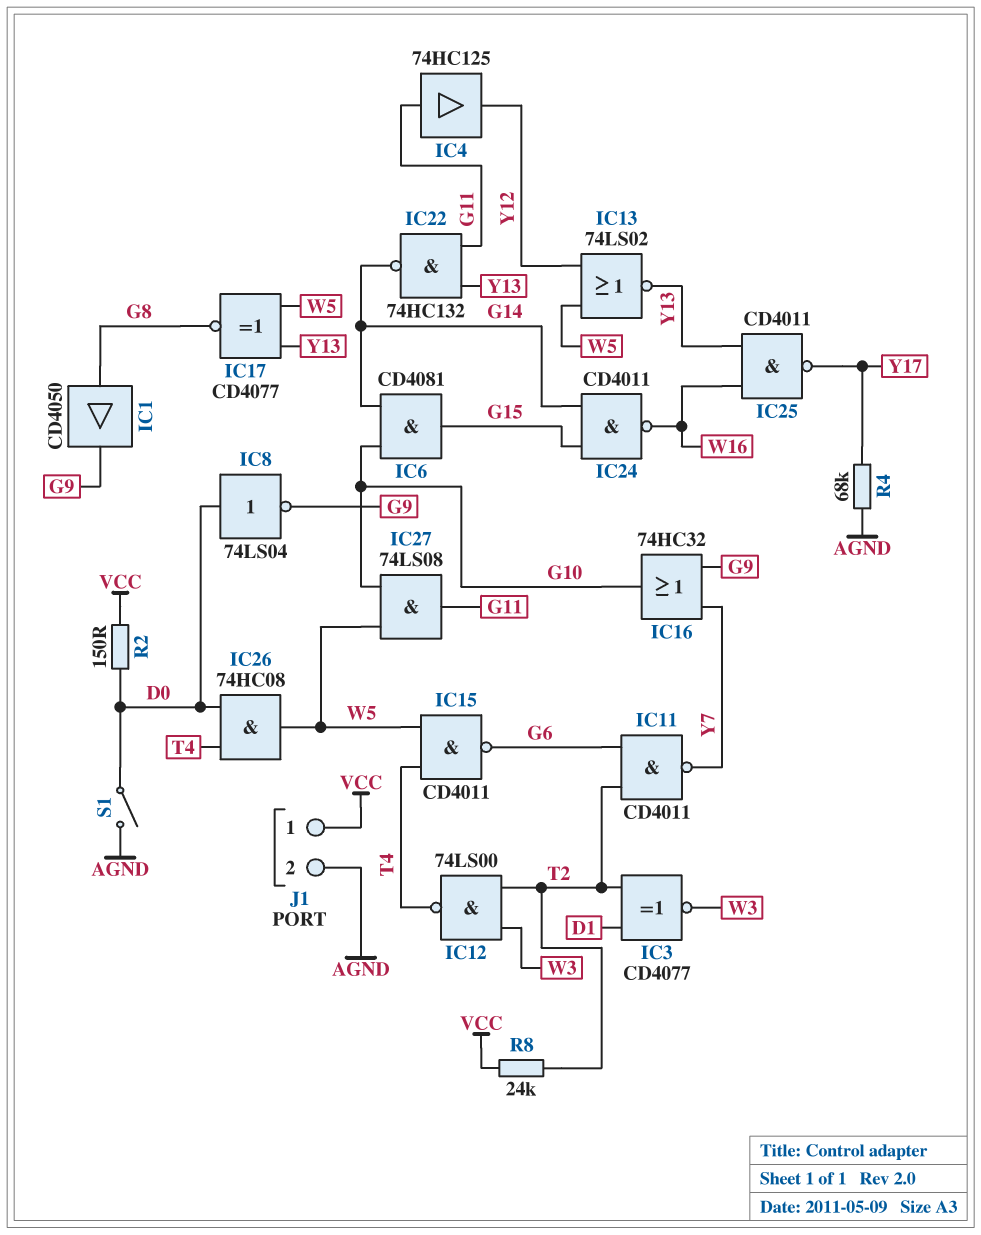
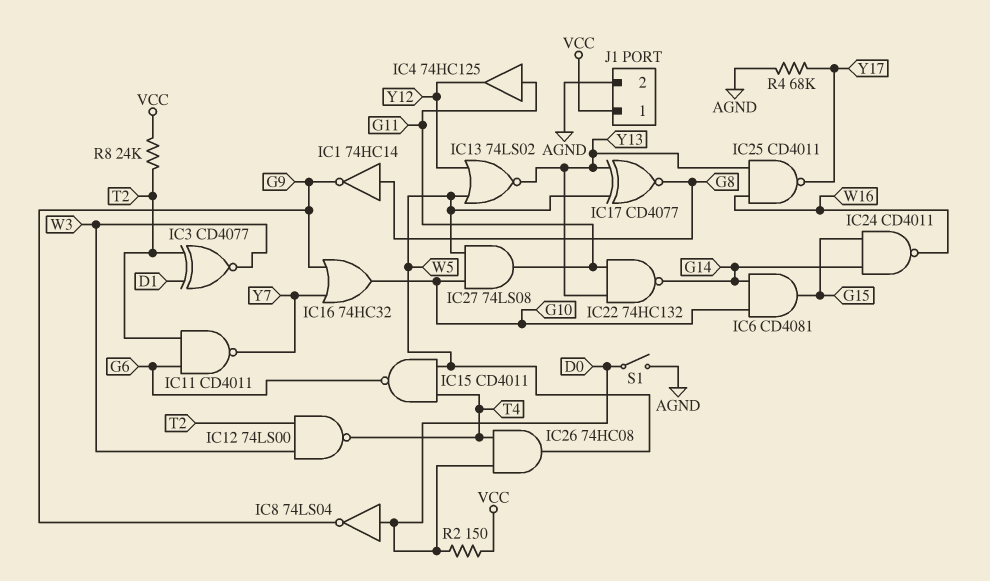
IC1: buffer CD4050 (in G8, out G9) -> NOT 74HC14 (in G8, out G9)

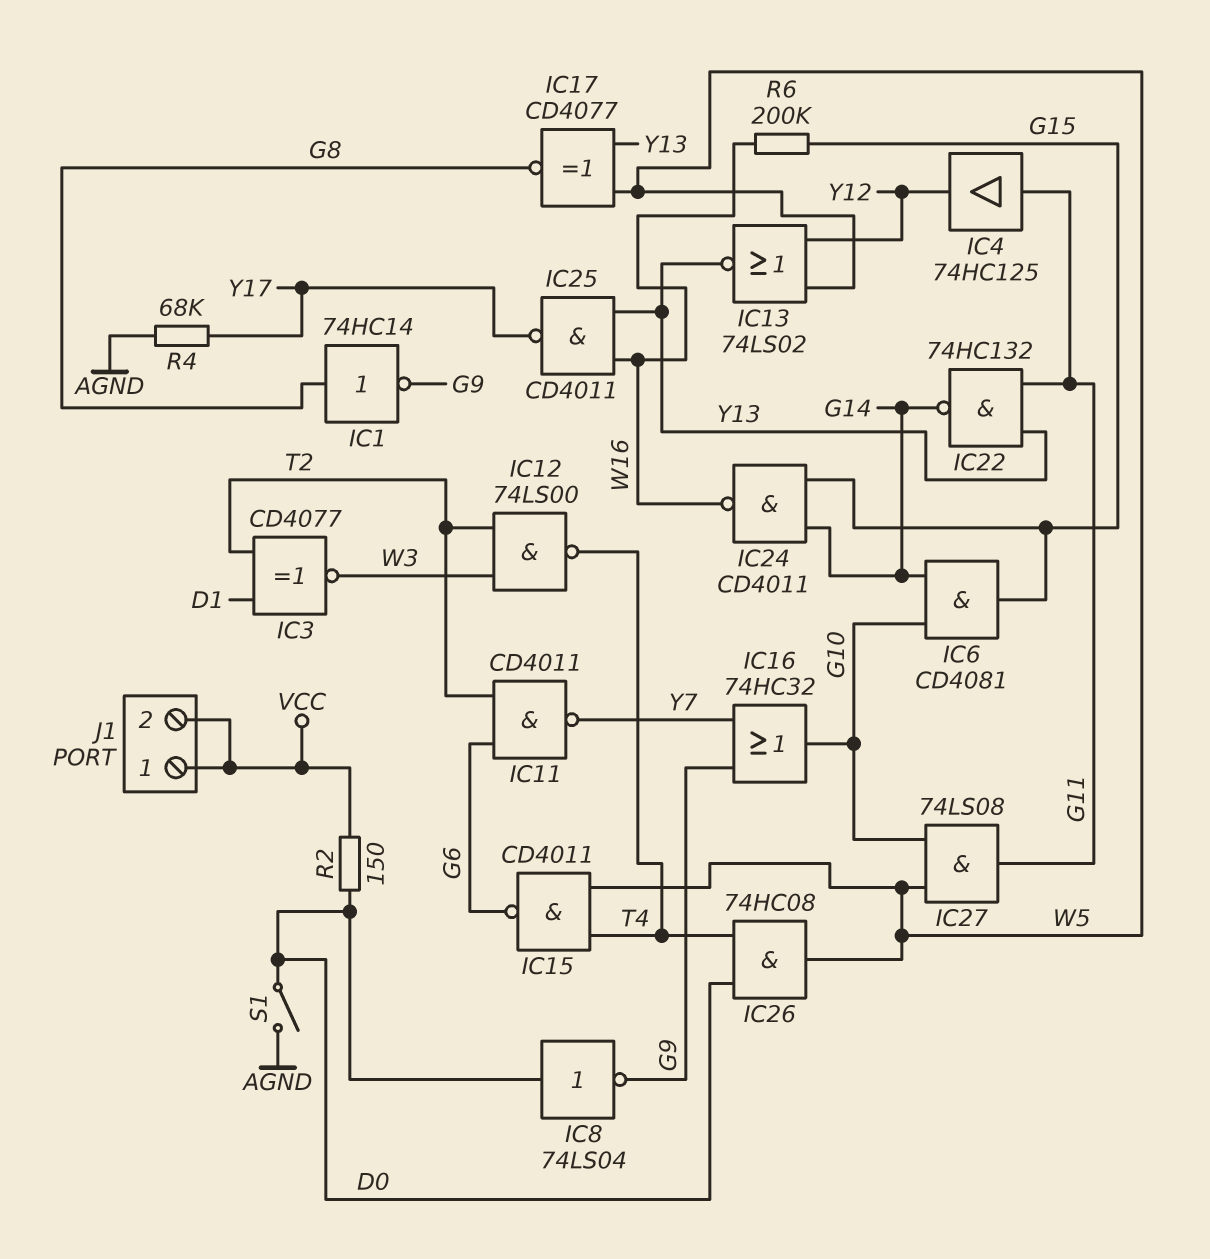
J1 pin 2: AGND -> VCC
R6: none -> 200k (G15, W16)
R8: 24k (T2, VCC) -> none

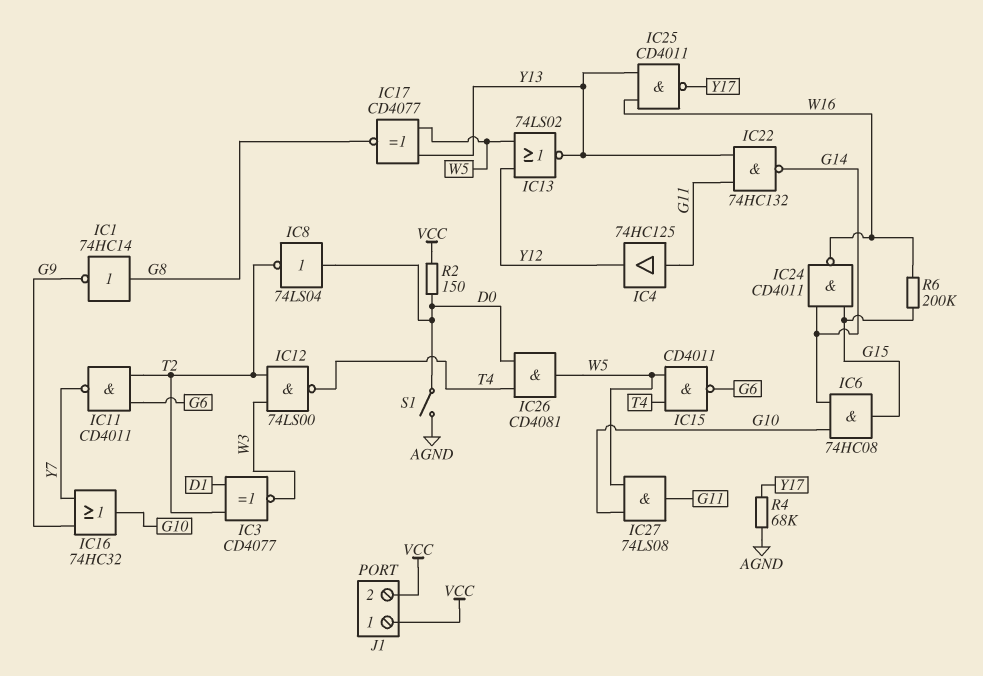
IC6: AND CD4081 (in G10, in G14, out G15) -> AND 74HC08 (in G10, in G14, out G15)
IC8: NOT 74LS04 (in D0, out G9) -> NOT 74LS04 (in D0, out T2)
IC26: AND 74HC08 (in D0, in T4, out W5) -> AND CD4081 (in D0, in T4, out W5)

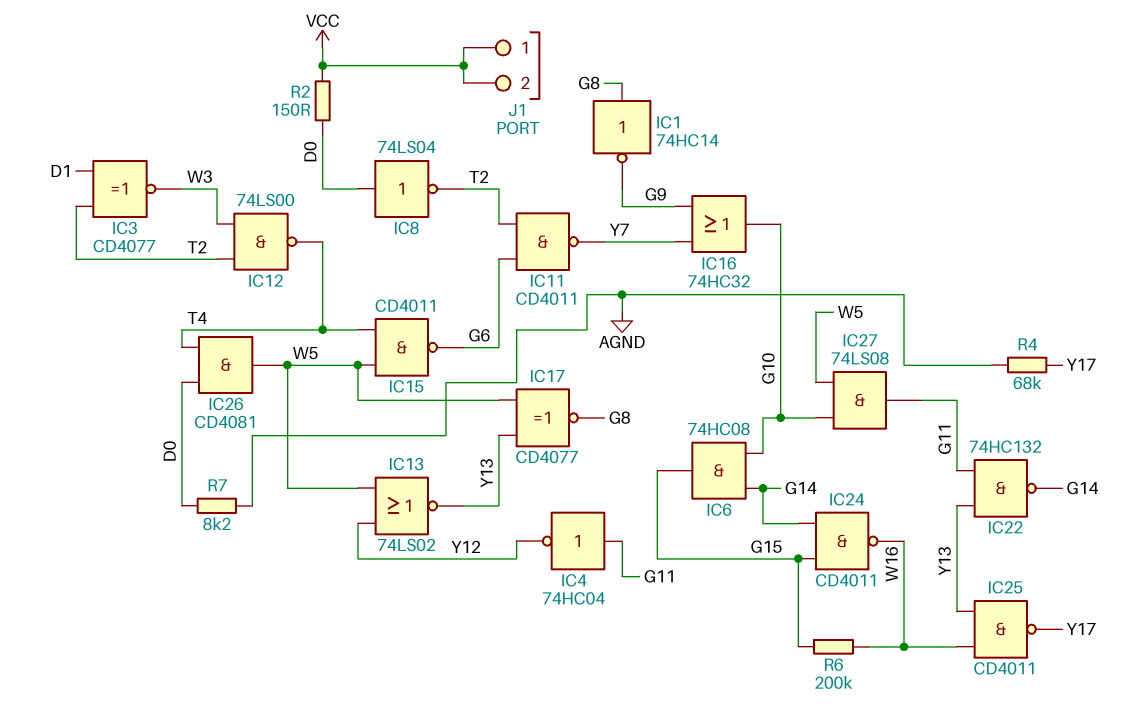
IC4: buffer 74HC125 (in G11, out Y12) -> NOT 74HC04 (in G11, out Y12)
R7: none -> 8.2k (AGND, D0)
S1: switch (AGND, D0) -> none

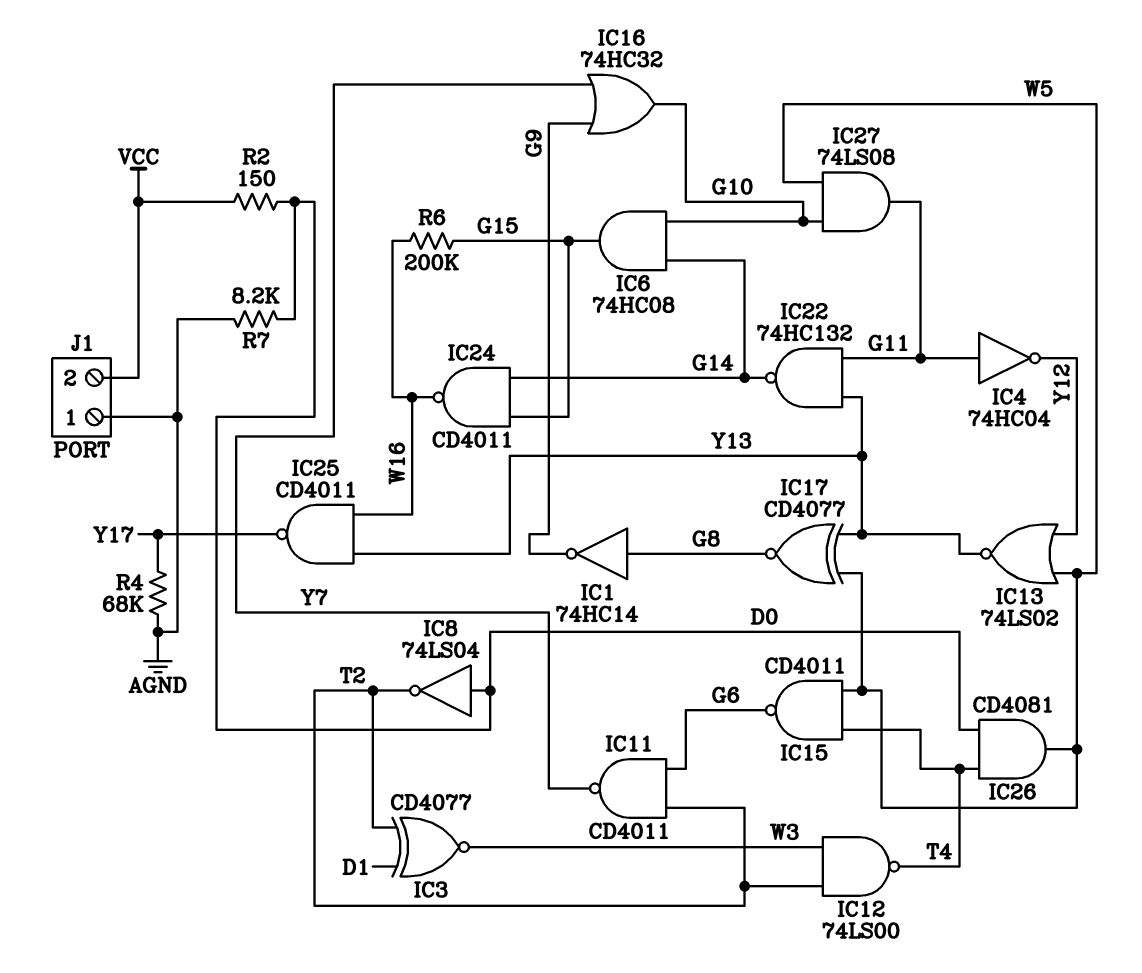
J1 pin 1: VCC -> AGND

